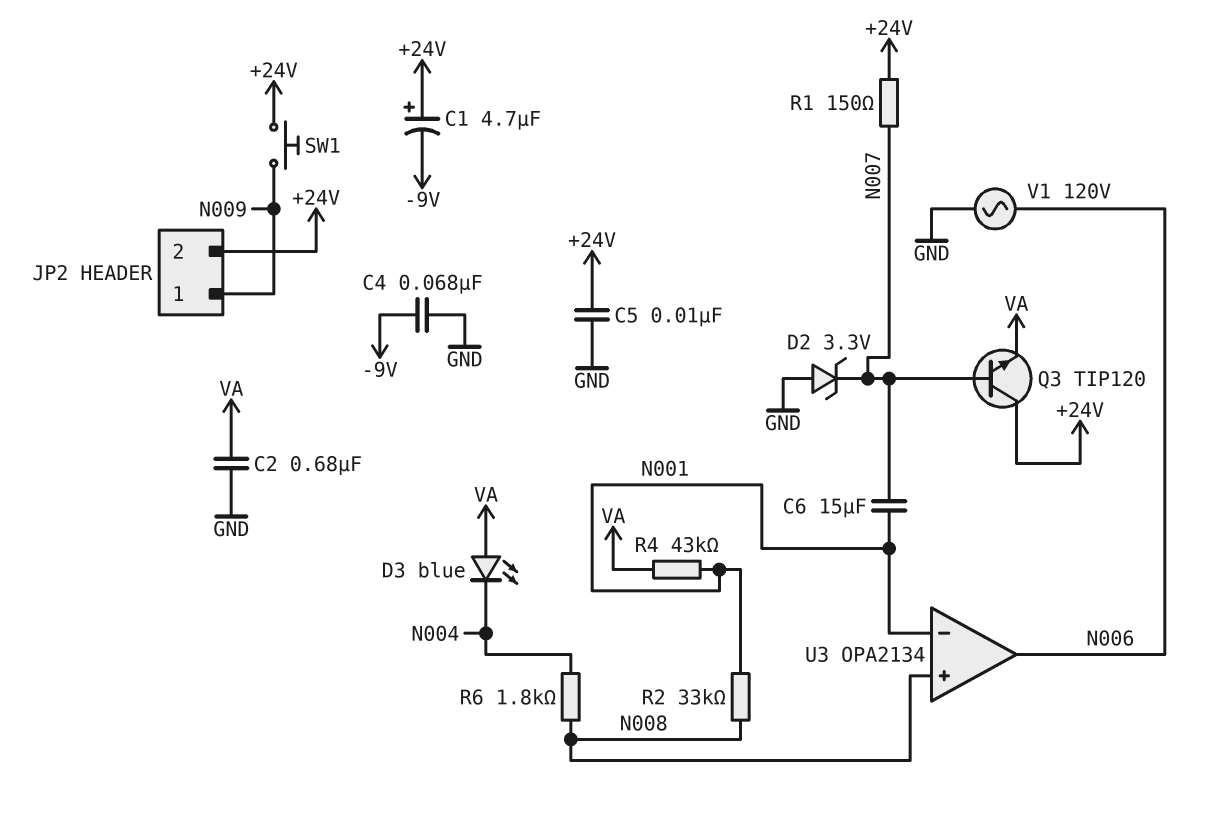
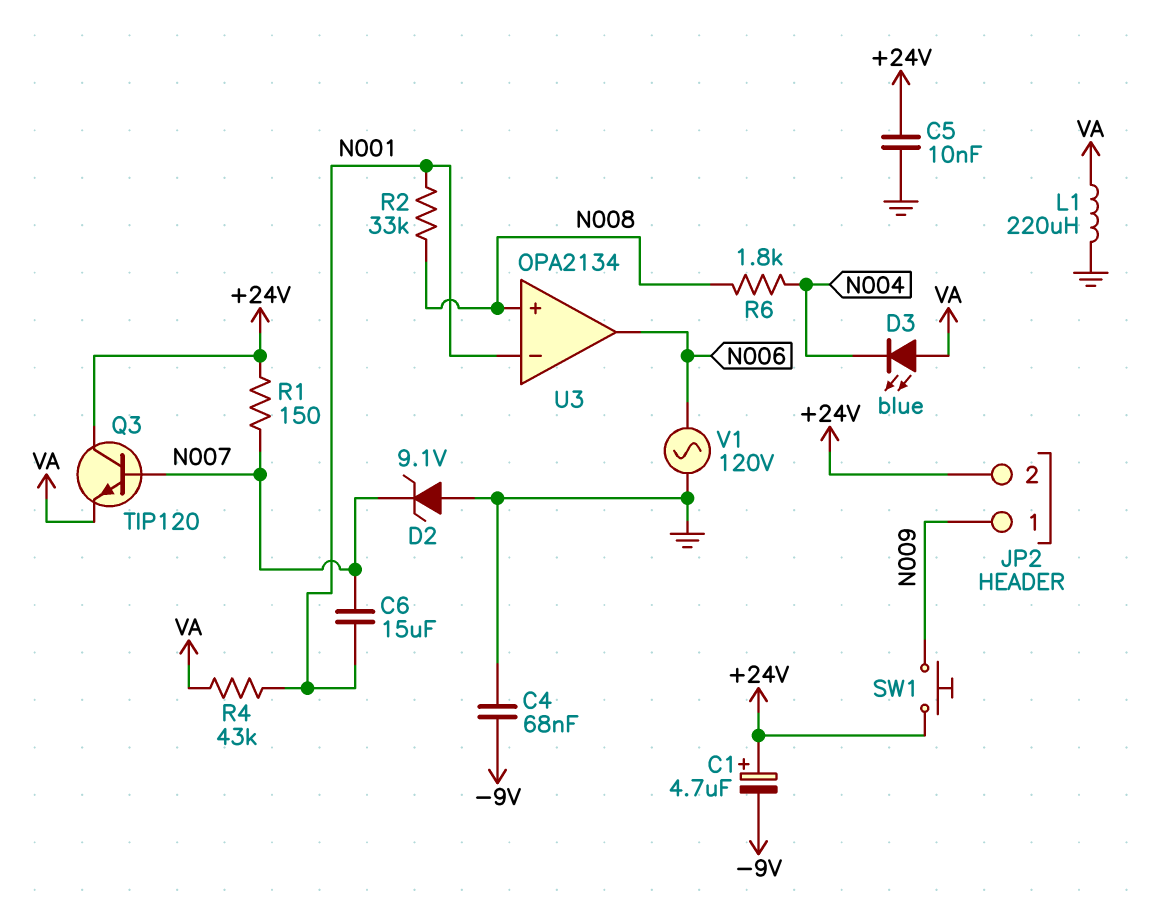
C2: 680nF (GND, VA) -> none
D2: zener 3.3V (A GND, K N007) -> zener 9.1V (A GND, K N007)
L1: none -> 220uH (GND, VA)

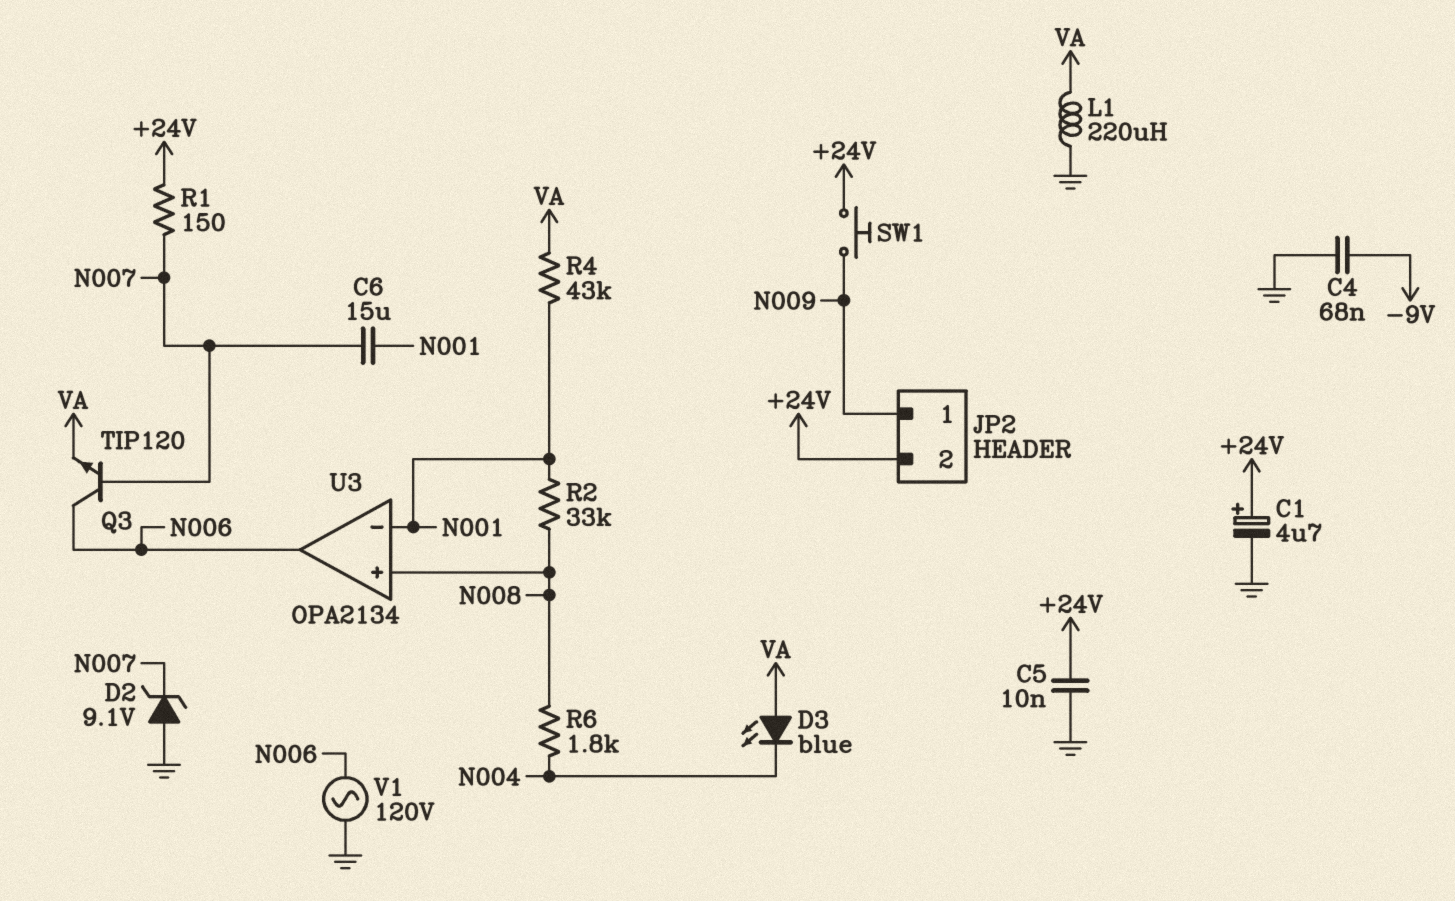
C1: 4.7uF (plus +24V, minus -9V) -> 4.7uF (plus +24V, minus GND)
Q3: NPN TIP120 (B N007, C +24V, E VA) -> NPN TIP120 (B N007, C N006, E VA)

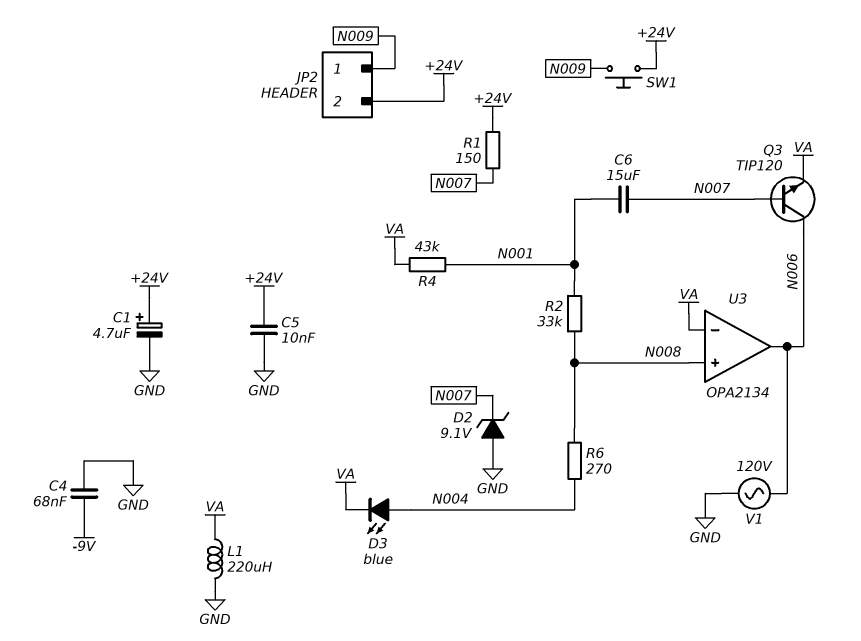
D3: LED blue (A VA, K N004) -> LED blue (A N004, K VA)
R6: 1.8k (N004, N008) -> 270 (N004, N008)
U3 pin in-: N001 -> VA

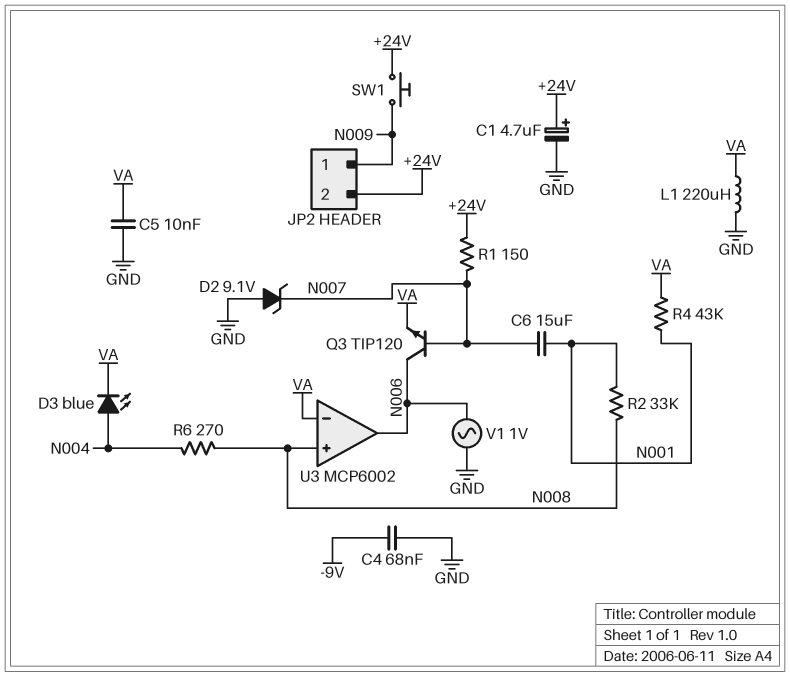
C5: 10nF (+24V, GND) -> 10nF (GND, VA)
U3: OPA2134 -> MCP6002
V1: AC 120V (GND, N006) -> AC 1V (GND, N006)

